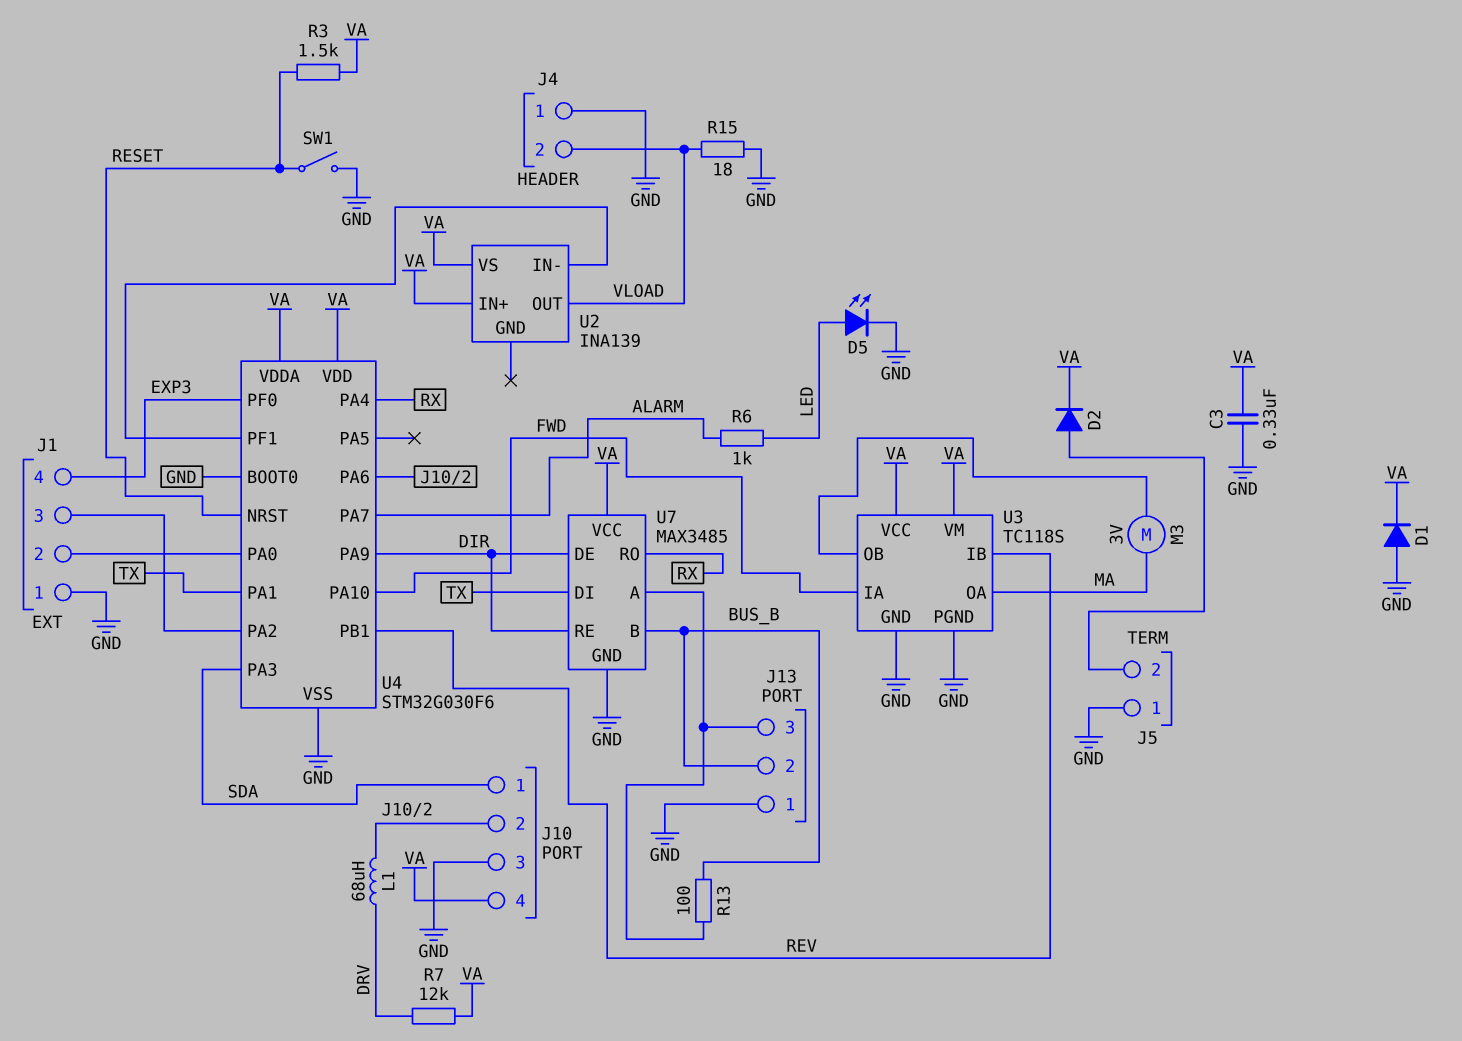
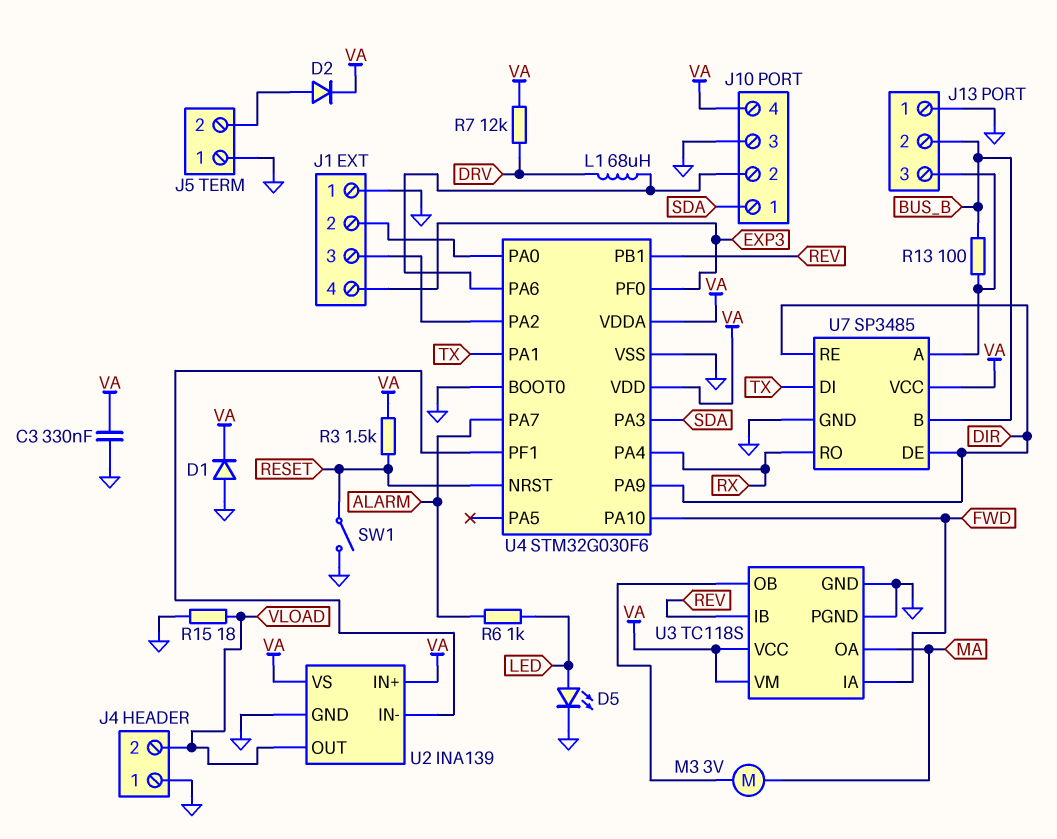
U2 pin GND: none -> GND
U7: MAX3485 -> SP3485

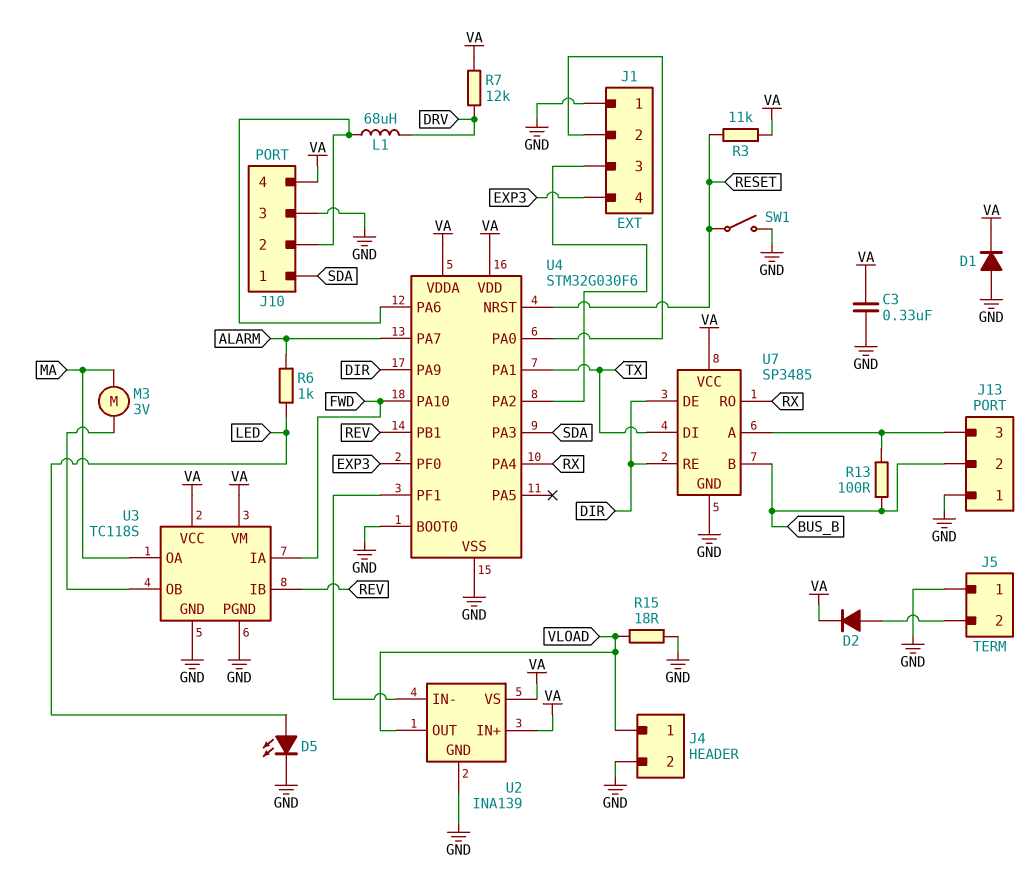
J4 pin 1: GND -> VLOAD
J4 pin 2: VLOAD -> GND
R3: 1.5k (RESET, VA) -> 11k (RESET, VA)

